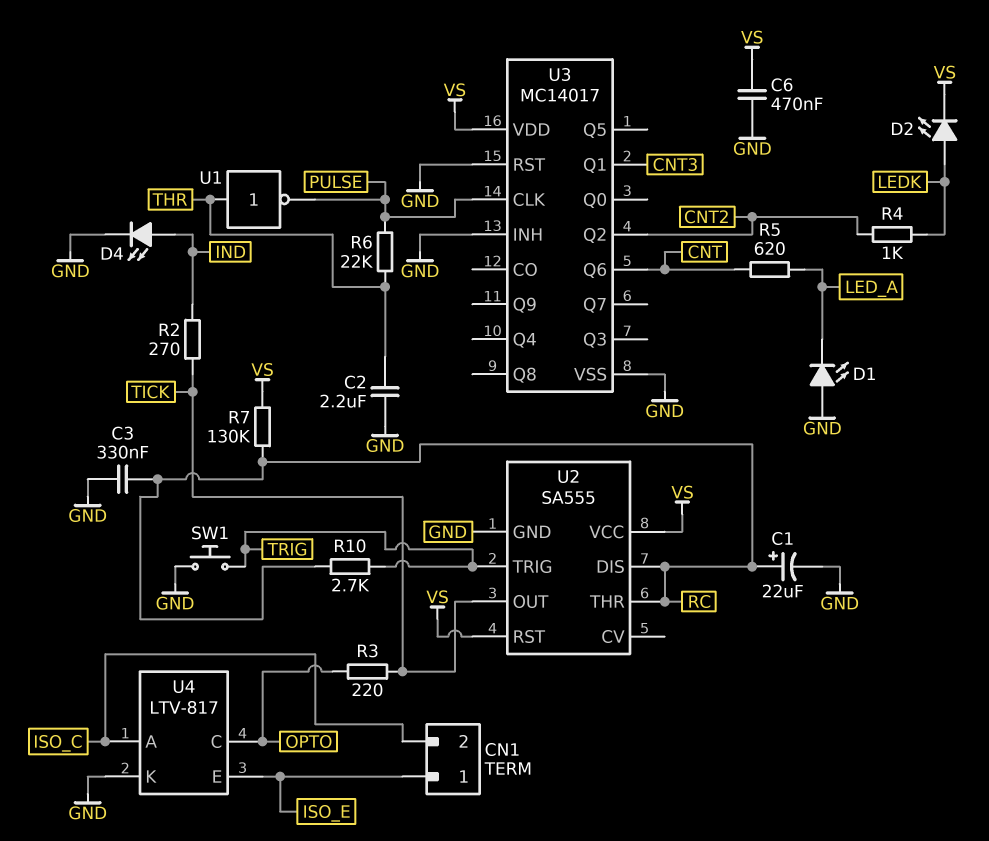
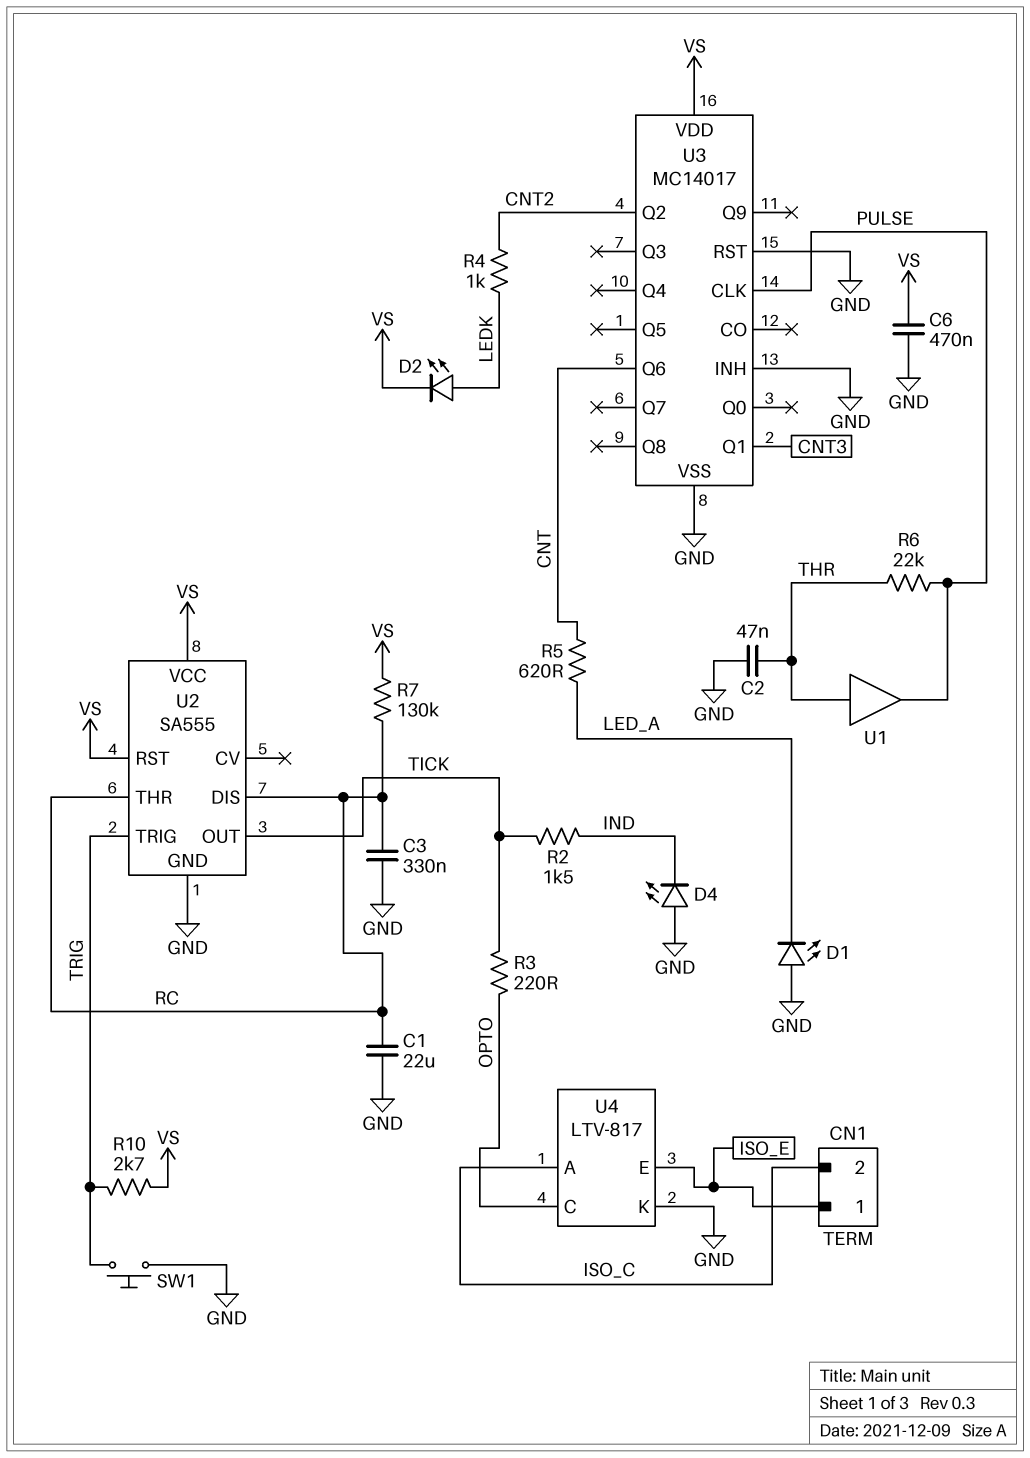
C1: 22uF (plus RC, minus GND) -> 22uF (GND, RC)
C2: 2.2uF (GND, THR) -> 47nF (GND, THR)
D4: LED (A IND, K GND) -> LED (A GND, K IND)
R2: 270 (IND, TICK) -> 1.5k (IND, TICK)
R10: 2.7k (RC, TRIG) -> 2.7k (TRIG, VS)
U1: NOT (in THR, out PULSE) -> buffer (in THR, out PULSE)

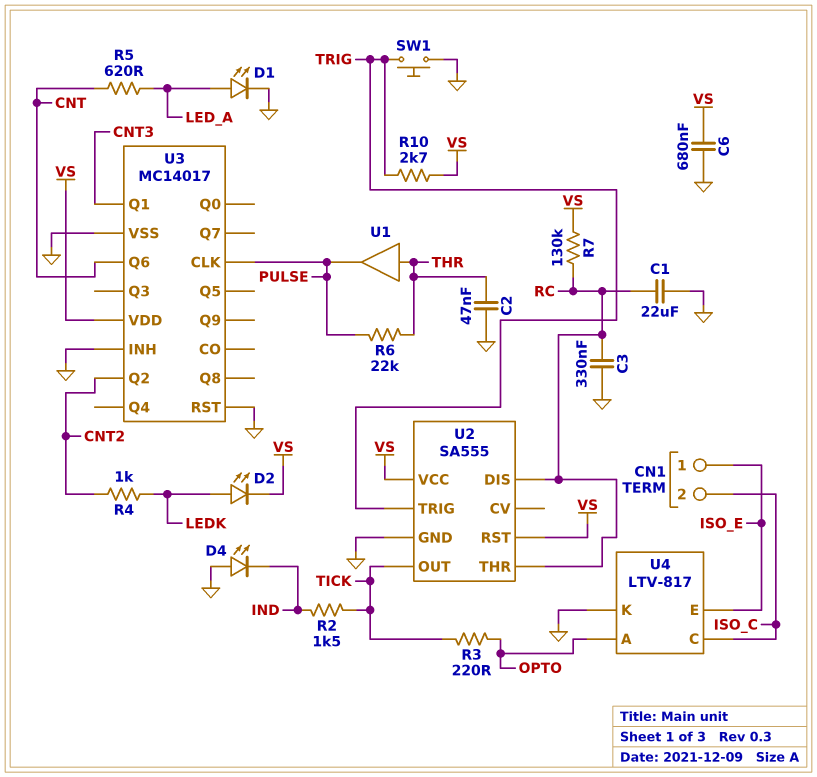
C6: 470nF (GND, VS) -> 680nF (GND, VS)
D1: LED (A GND, K LED_A) -> LED (A LED_A, K GND)
U4 pin A: ISO_C -> OPTO
U4 pin C: OPTO -> ISO_C

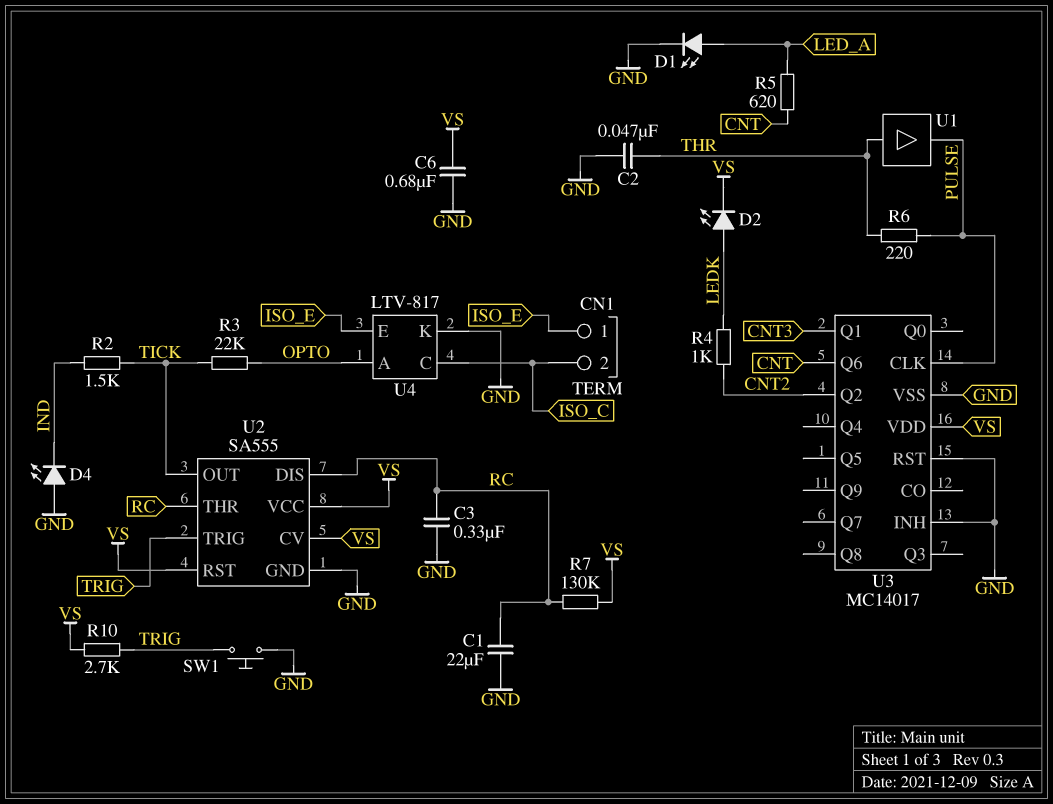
R3: 220 (OPTO, TICK) -> 22k (OPTO, TICK)
R6: 22k (PULSE, THR) -> 220 (PULSE, THR)
U2 pin CV: none -> VS

